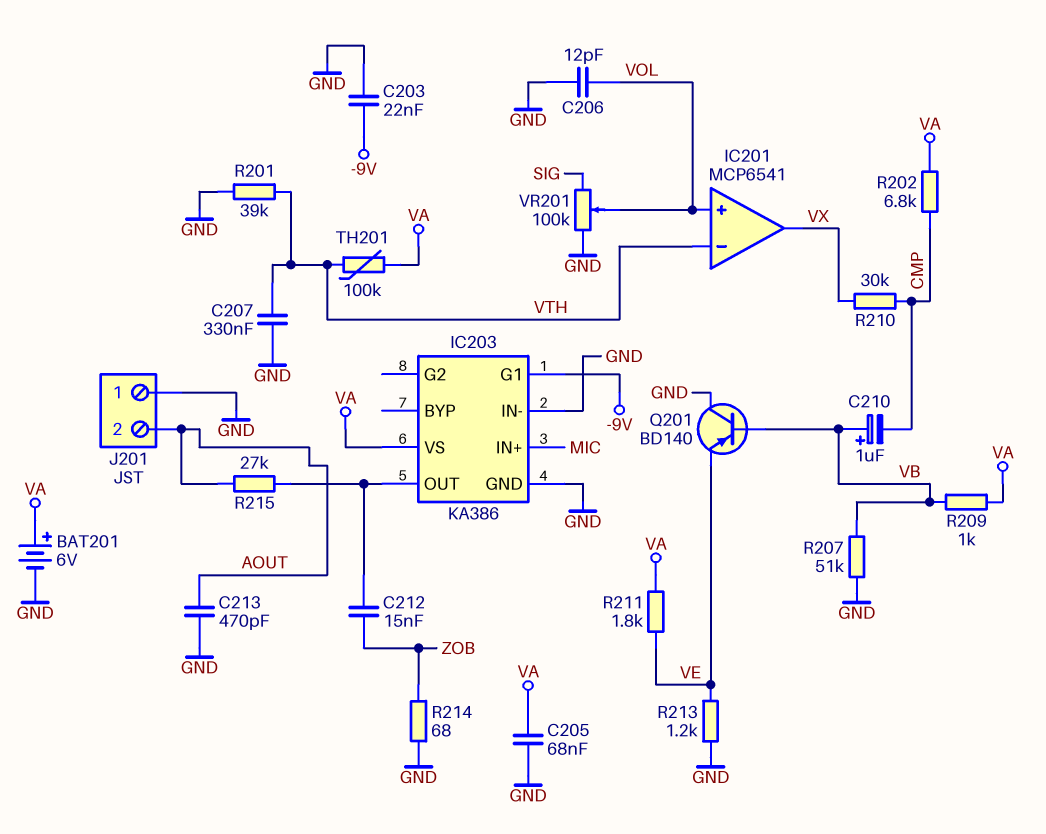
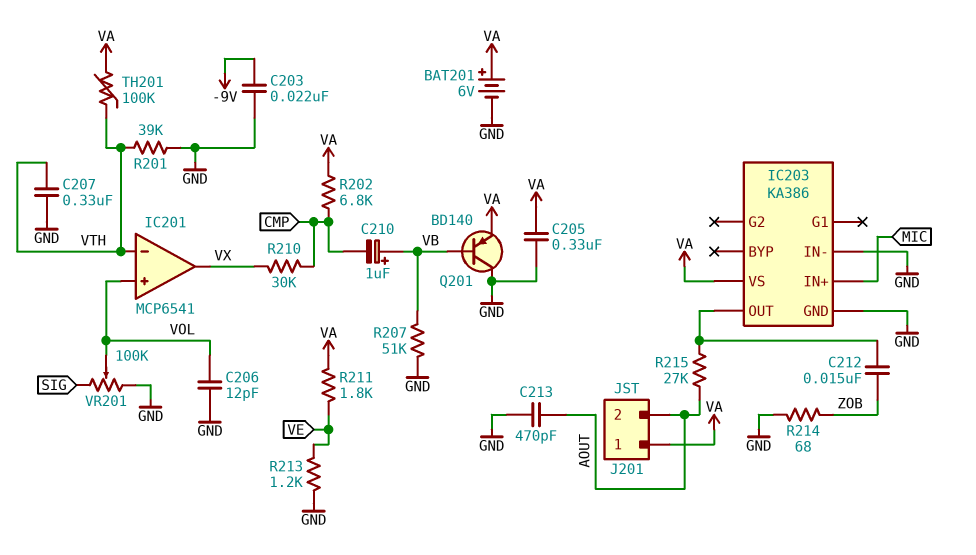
C205: 68nF (GND, VA) -> 330nF (GND, VA)
IC203 pin G1: -9V -> none
J201 pin 1: GND -> VA
Q201: PNP BD140 (B VB, C GND, E VE) -> PNP BD140 (B VB, C GND, E VA)
R209: 1k (VA, VB) -> none

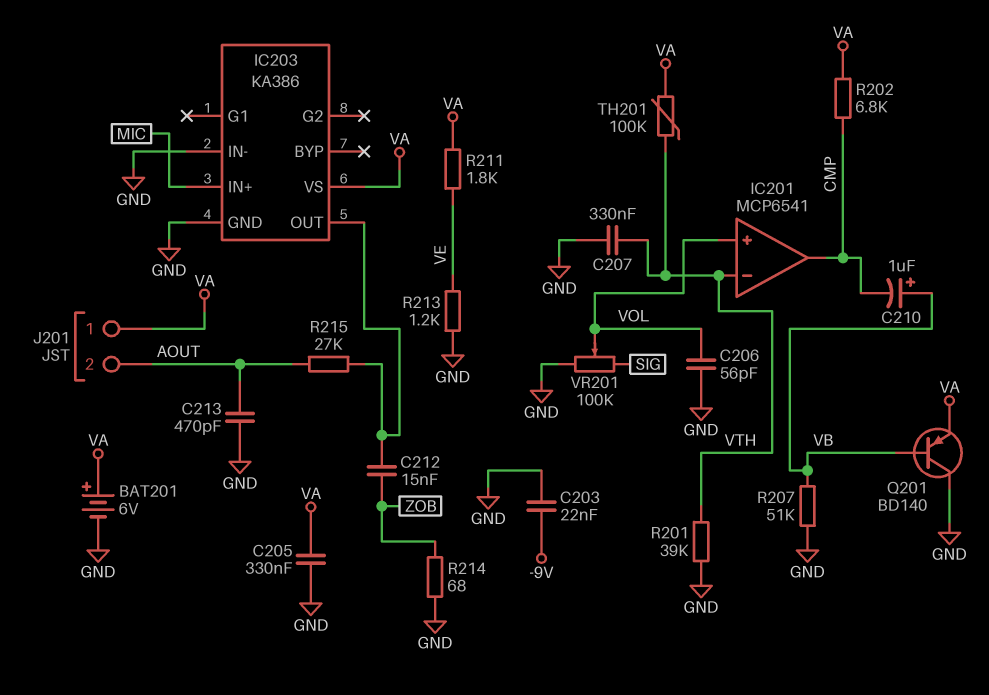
C206: 12pF (GND, VOL) -> 56pF (GND, VOL)
IC201 pin out: VX -> CMP
R210: 30k (CMP, VX) -> none

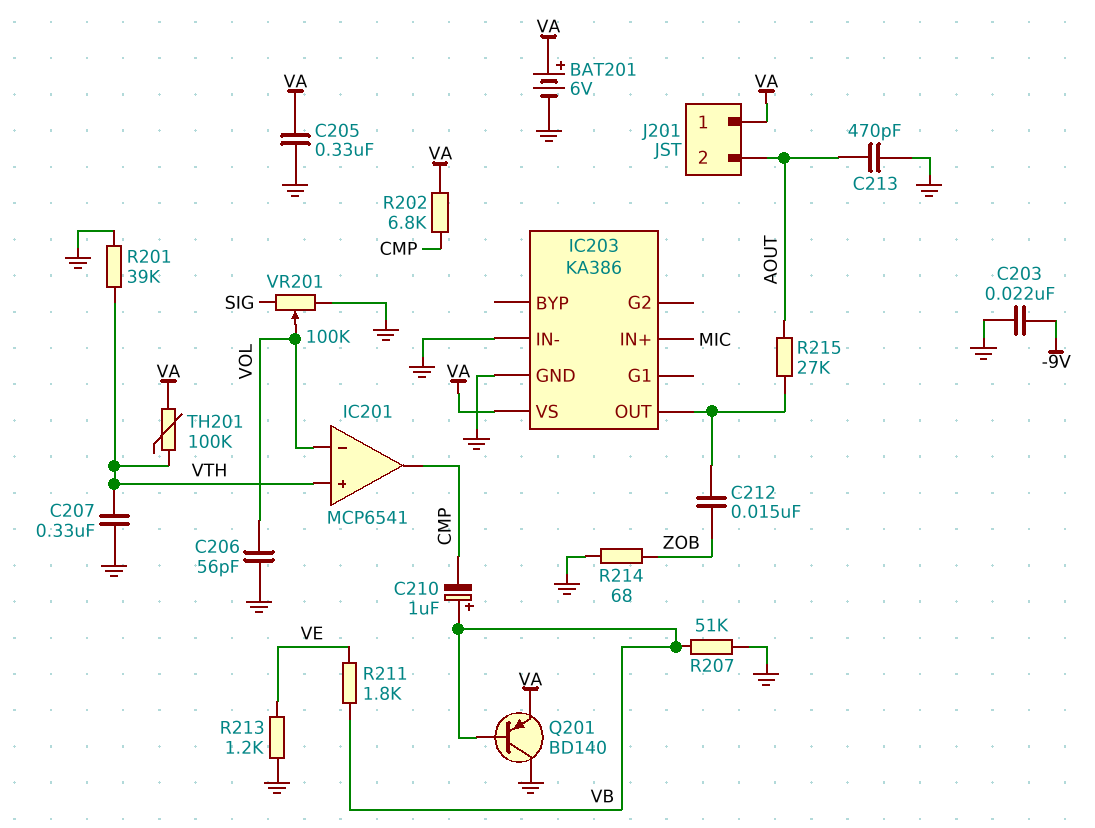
IC201 pin in+: VOL -> VTH
IC201 pin in-: VTH -> VOL
R211: 1.8k (VA, VE) -> 1.8k (VB, VE)

